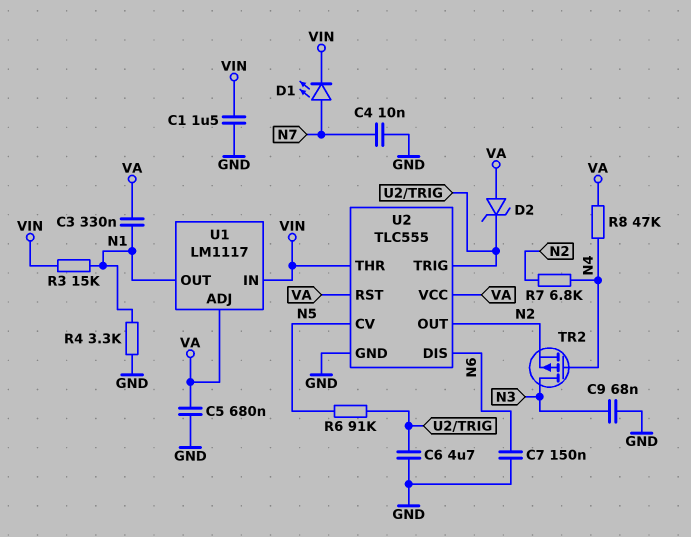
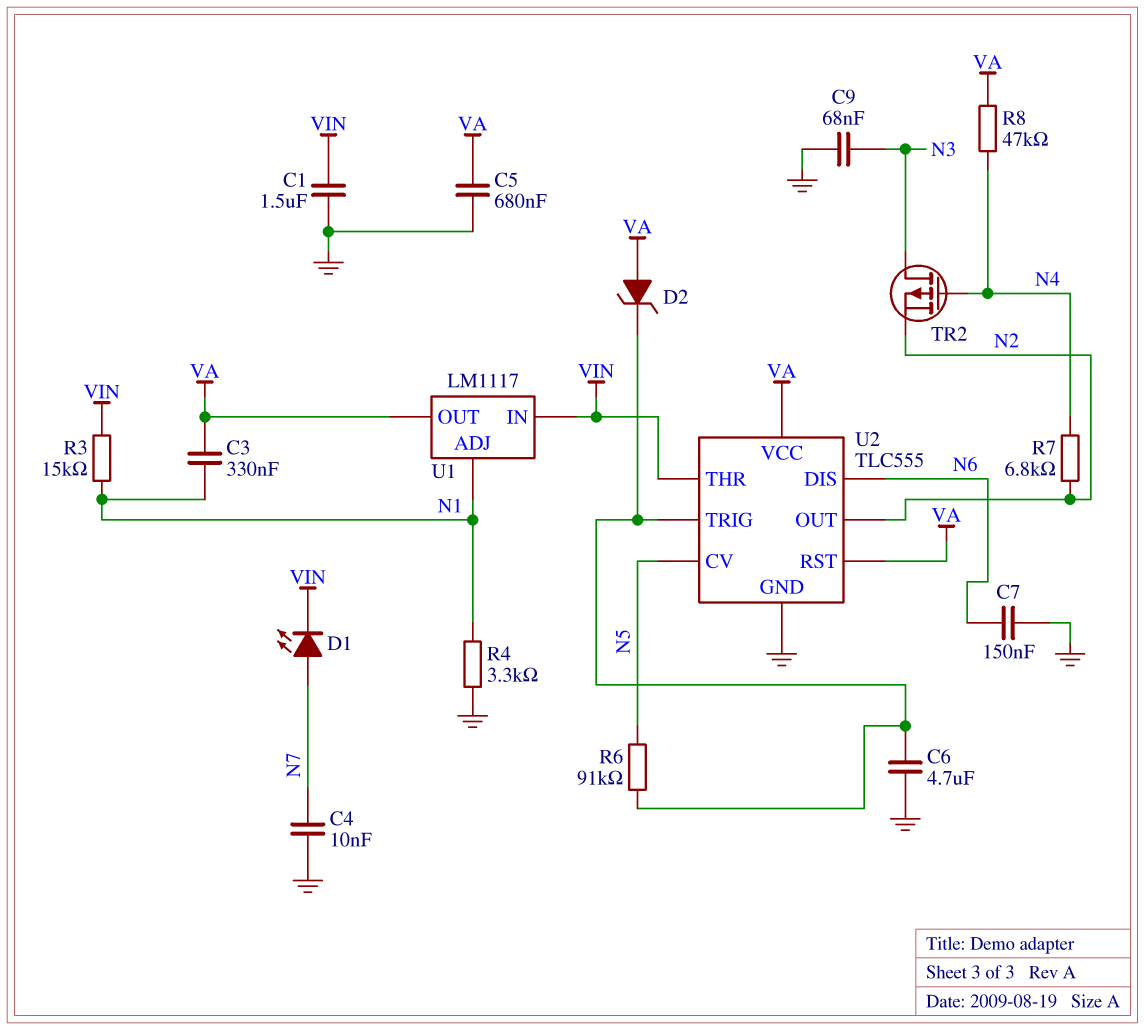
U1 pin ADJ: VA -> N1
U1 pin OUT: N1 -> VA

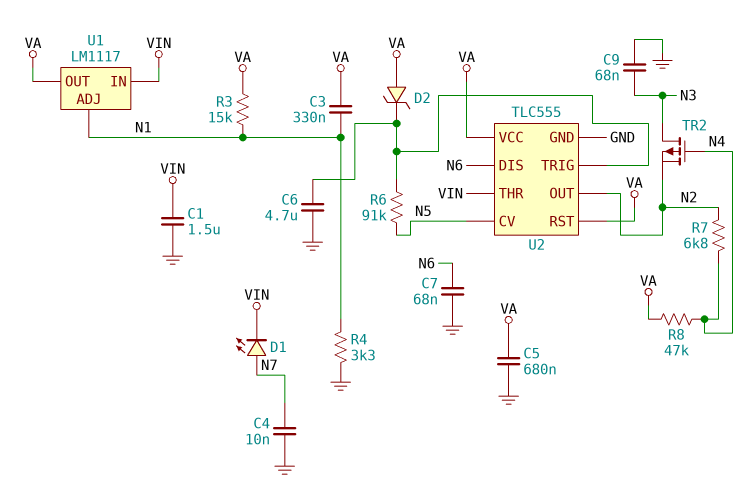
C7: 150nF (GND, N6) -> 68nF (GND, N6)
R3: 15k (N1, VIN) -> 15k (N1, VA)

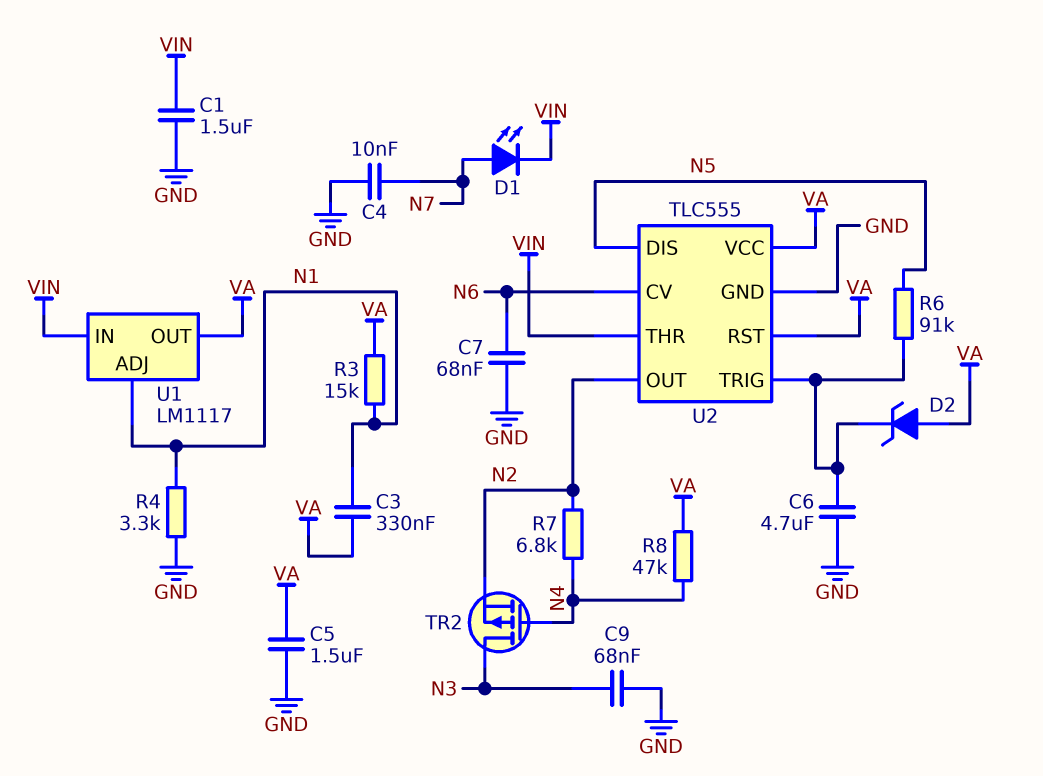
C5: 680nF (GND, VA) -> 1.5uF (GND, VA)
U2 pin CV: N5 -> N6
U2 pin DIS: N6 -> N5

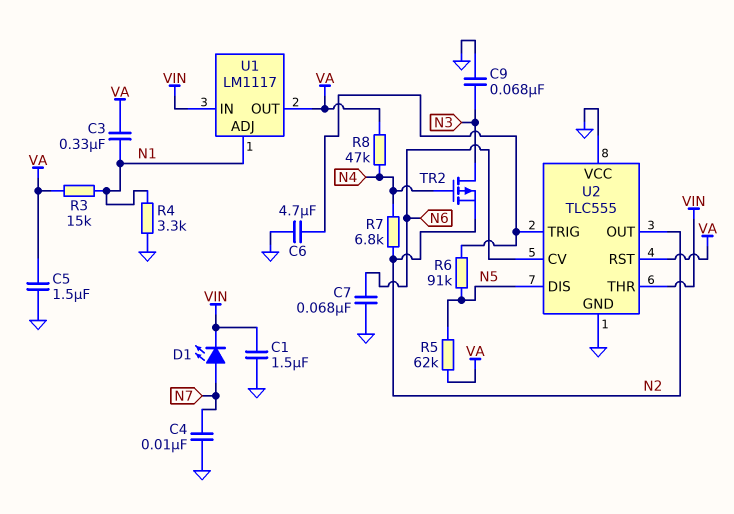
D2: zener (A VA, K U2/TRIG) -> none
R5: none -> 62k (N5, VA)
U2 pin VCC: VA -> GND

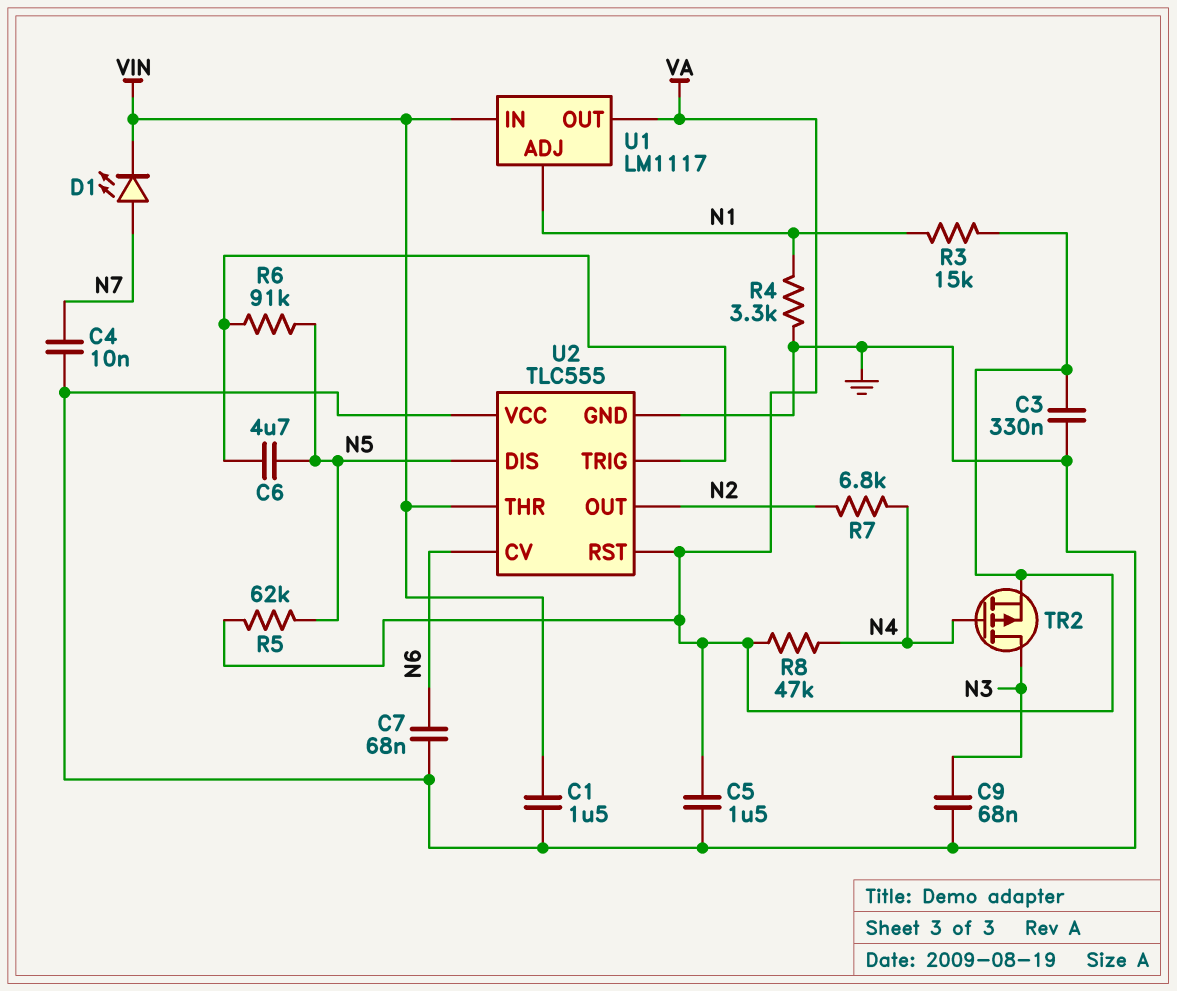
C3: 330nF (N1, VA) -> 330nF (GND, VA)
C6: 4.7uF (GND, U2/TRIG) -> 4.7uF (N5, U2/TRIG)
TR2: PMOS (G N4, D N3, S N2) -> PMOS (G N4, D N3, S VA)

